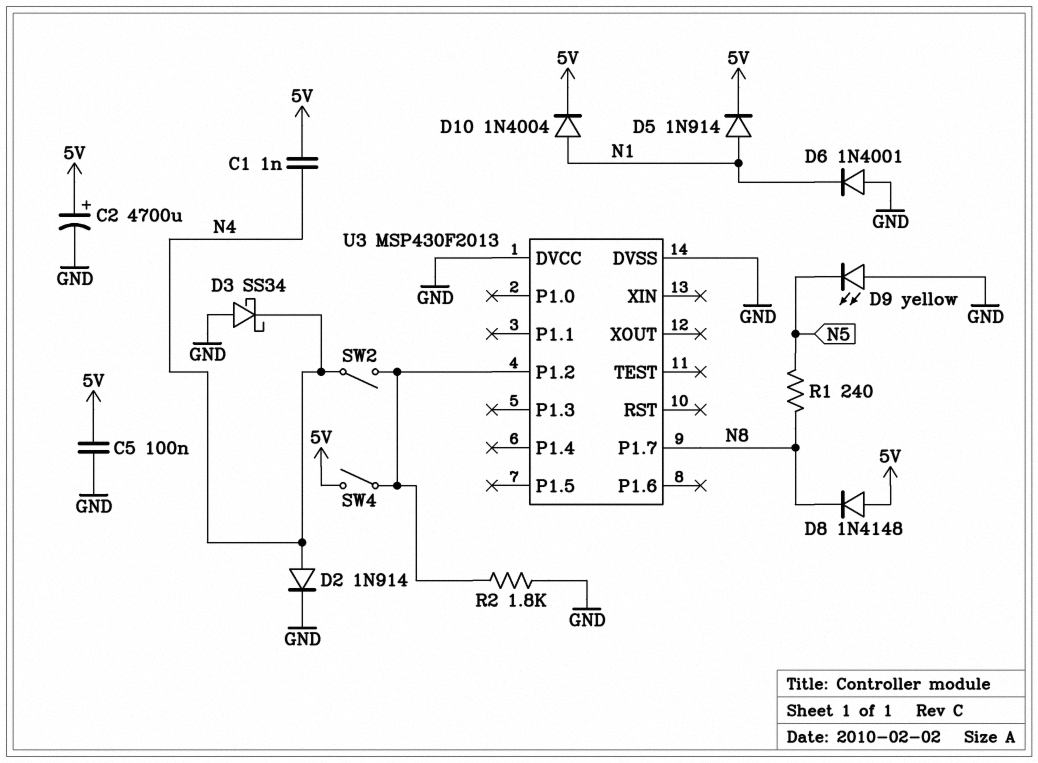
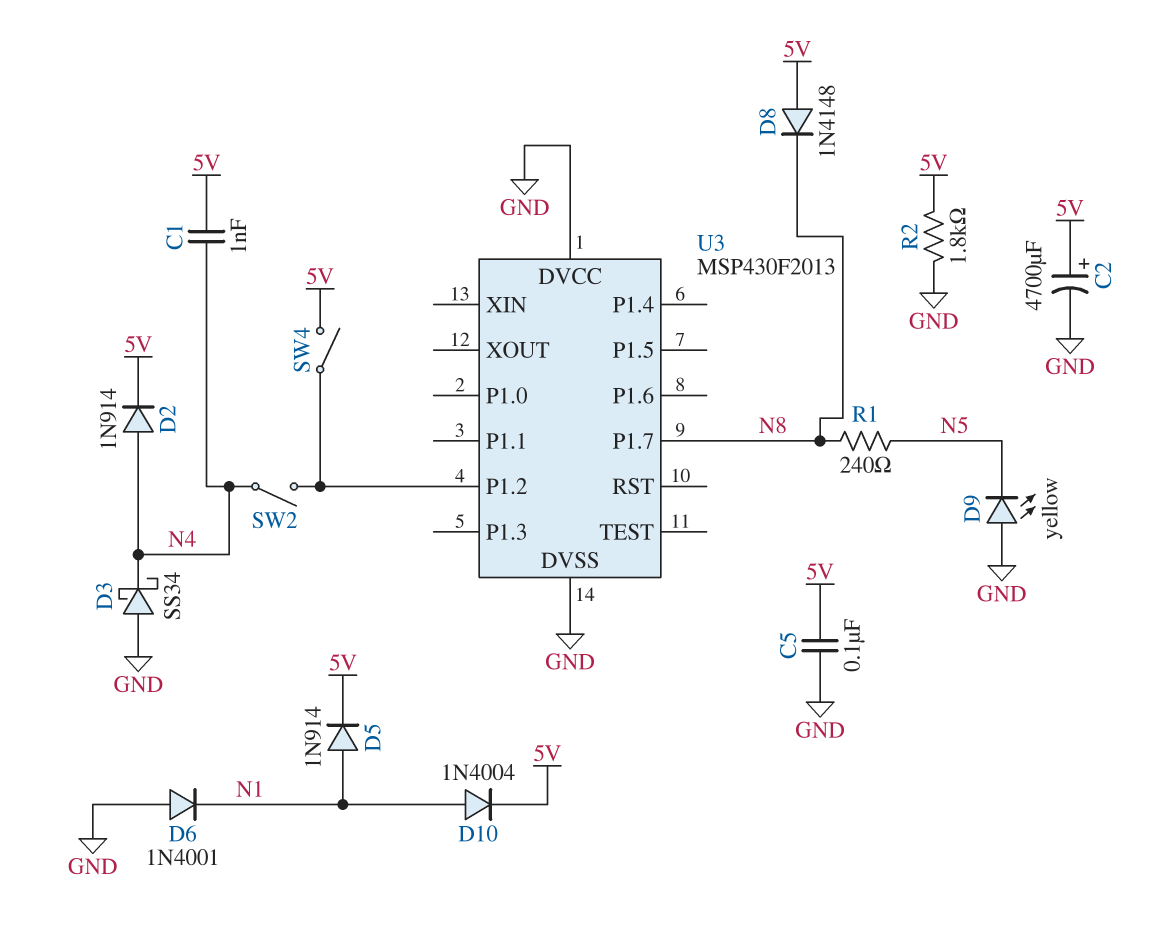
D2: diode 1N914 (A N4, K GND) -> diode 1N914 (A N4, K 5V)
R2: 1.8k (GND, U3/P1.2) -> 1.8k (5V, GND)

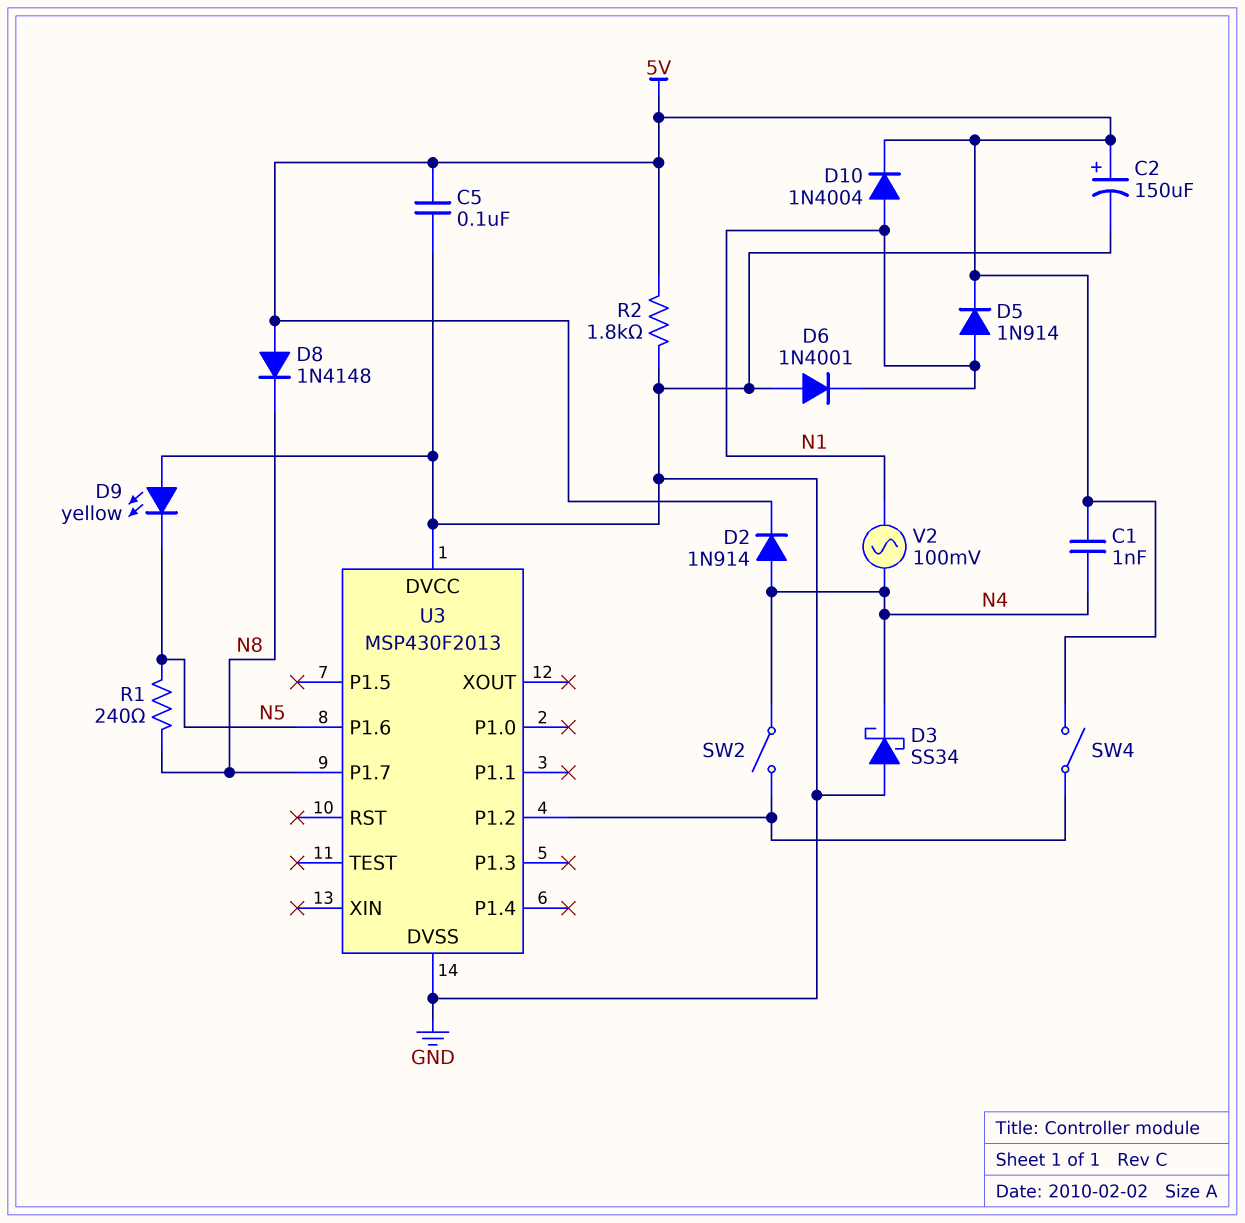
C2: 4700uF (plus 5V, minus GND) -> 150uF (plus 5V, minus GND)
U3 pin P1.6: none -> N5
V2: none -> AC 100mV (N1, N4)

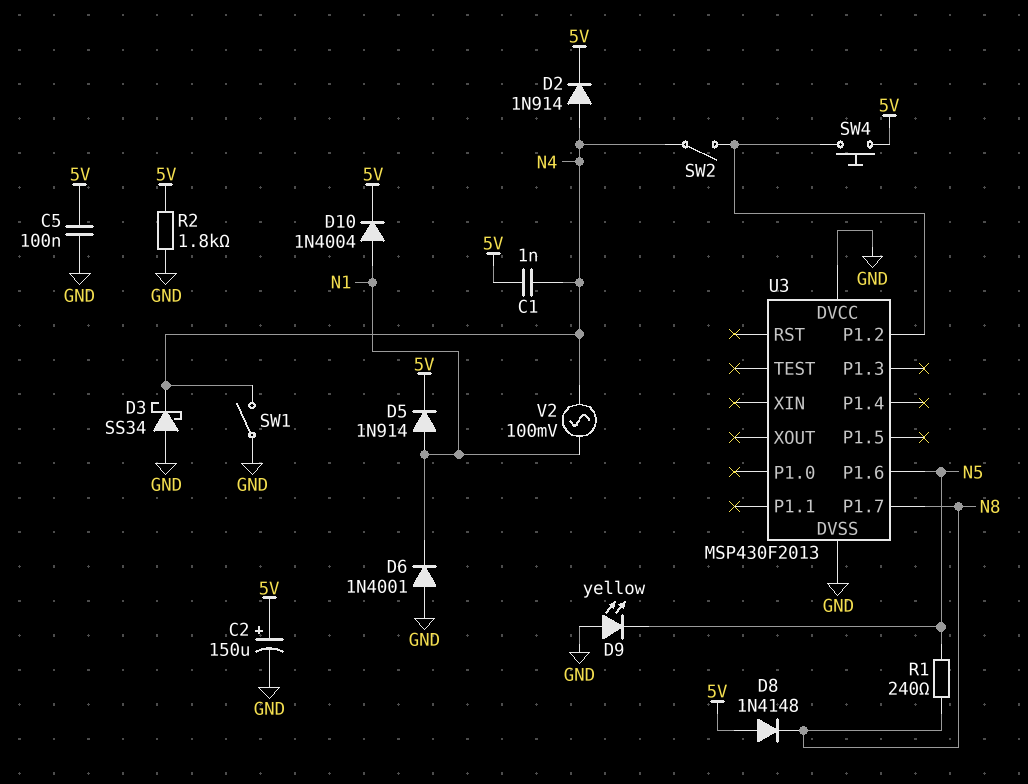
SW1: none -> switch (GND, N4)
SW4: switch (5V, U3/P1.2) -> button (5V, U3/P1.2)

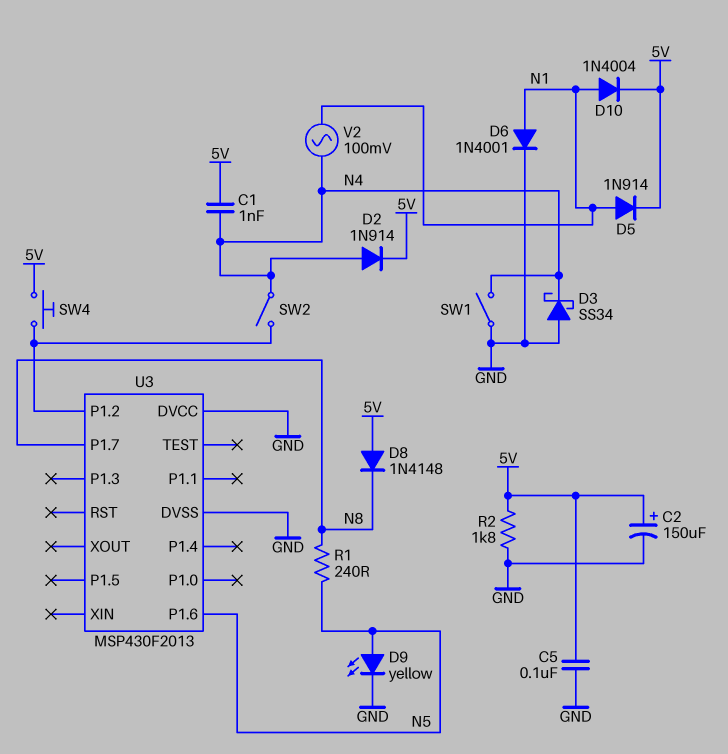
D6: diode 1N4001 (A GND, K N1) -> diode 1N4001 (A N1, K GND)
D9: LED yellow (A GND, K N5) -> LED yellow (A N5, K GND)

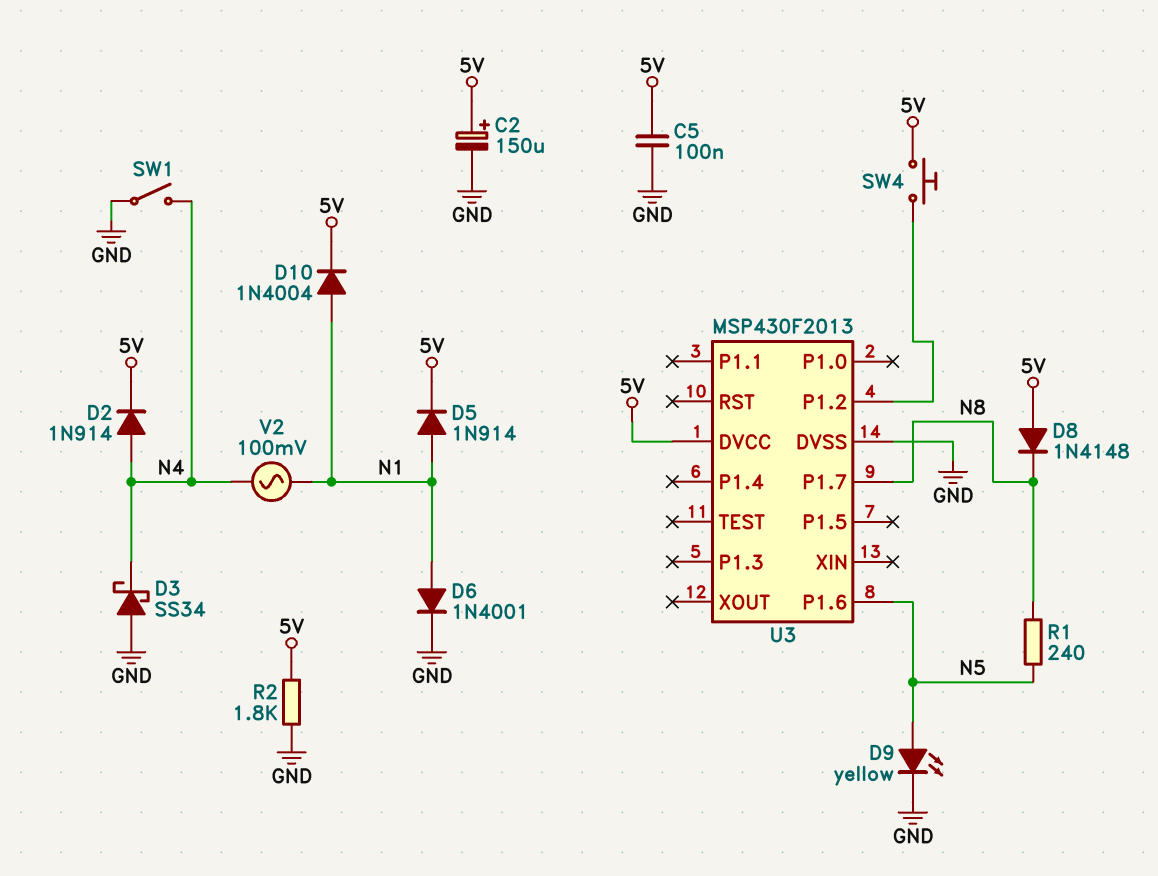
C1: 1nF (5V, N4) -> none
SW2: switch (N4, U3/P1.2) -> none
U3 pin DVCC: GND -> 5V

